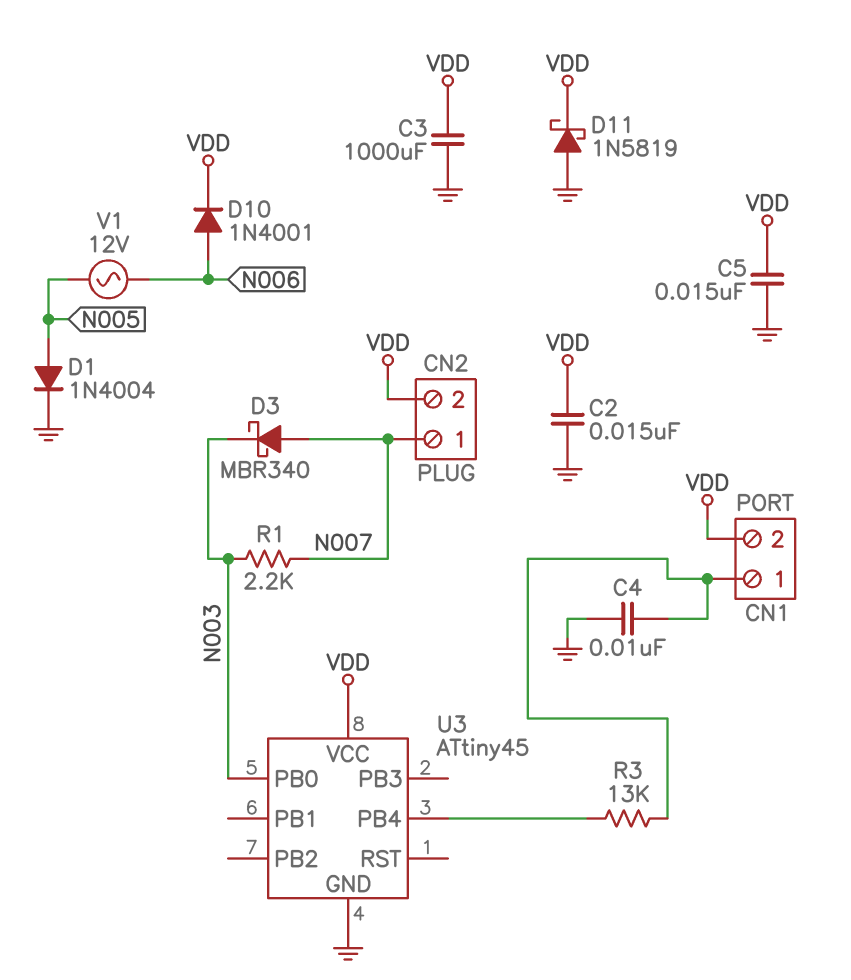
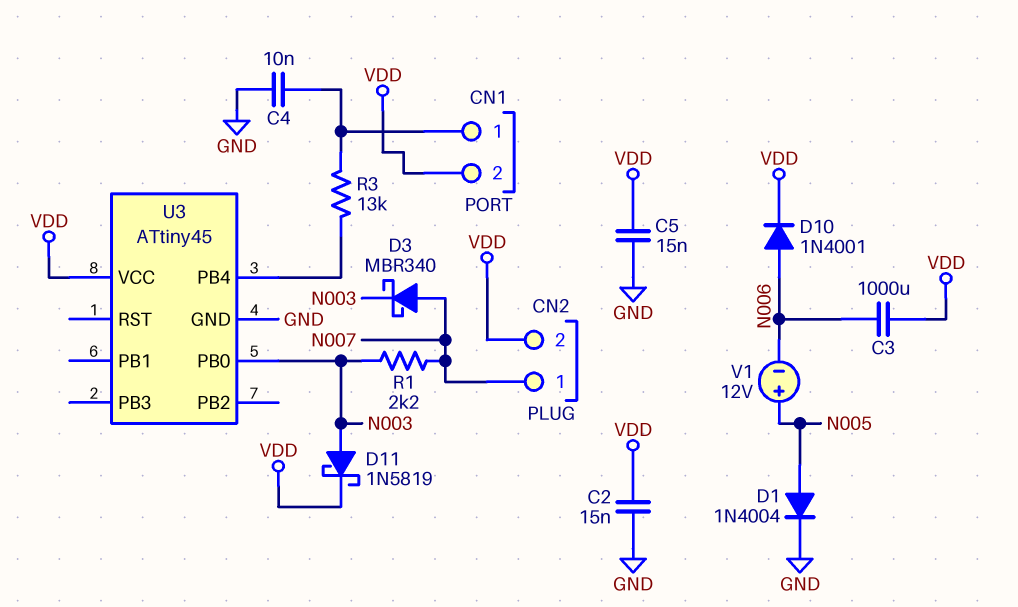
C3: 1000uF (GND, VDD) -> 1000uF (N006, VDD)
D11: schottky 1N5819 (A GND, K VDD) -> schottky 1N5819 (A N003, K VDD)
V1: AC 12V (N005, N006) -> 12V (plus N005, minus N006)

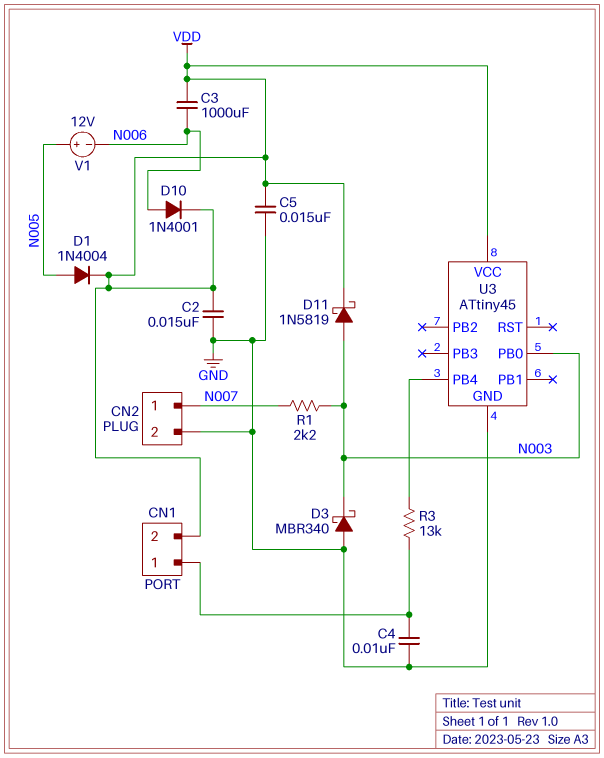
CN2 pin 2: VDD -> GND
D1: diode 1N4004 (A N005, K GND) -> diode 1N4004 (A N005, K VDD)
D3: schottky MBR340 (A N007, K N003) -> schottky MBR340 (A GND, K N003)

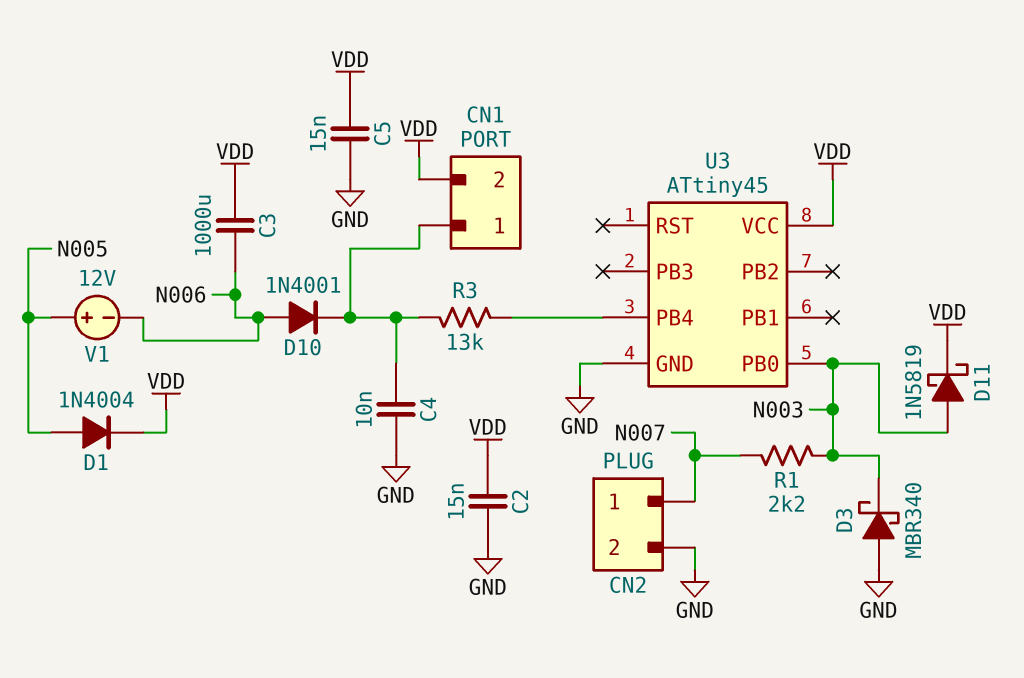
D10: diode 1N4001 (A N006, K VDD) -> diode 1N4001 (A N006, K CN1/1)

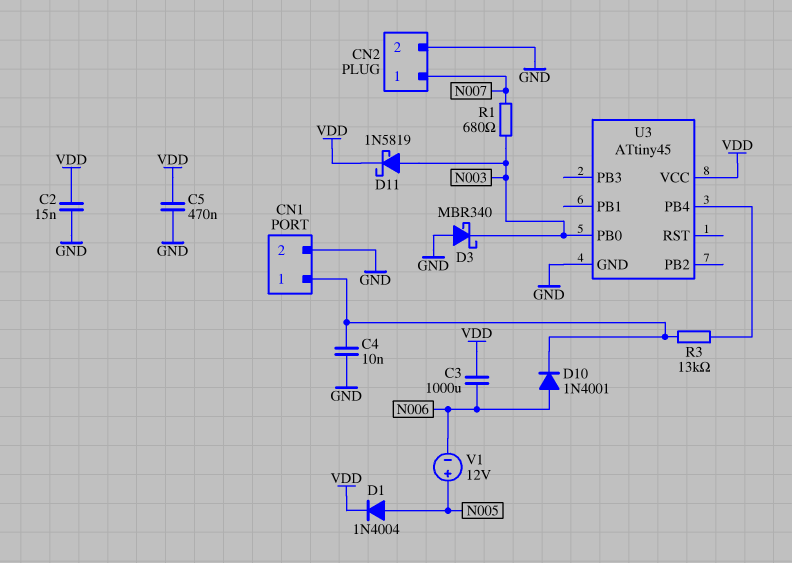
C5: 15nF (GND, VDD) -> 470nF (GND, VDD)
CN1 pin 2: VDD -> GND
R1: 2.2k (N003, N007) -> 680 (N003, N007)

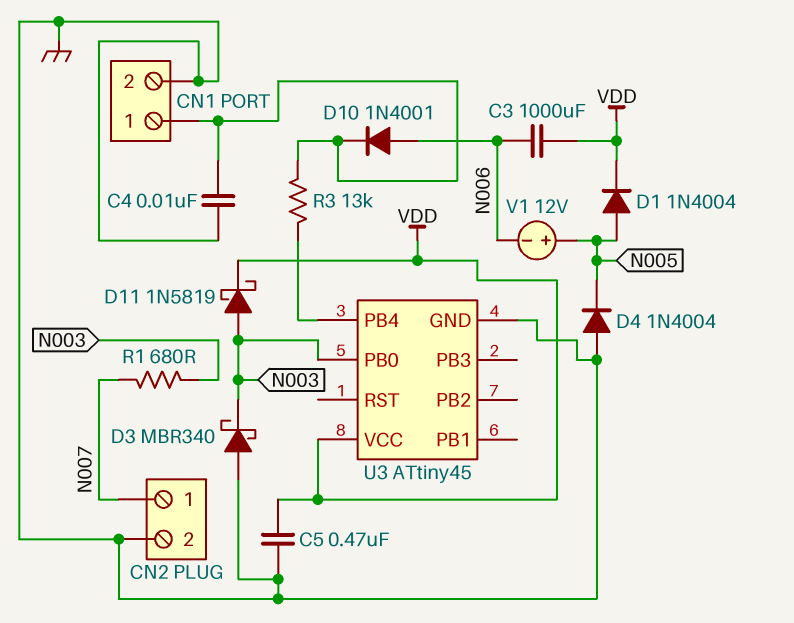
C2: 15nF (GND, VDD) -> none
D4: none -> diode 1N4004 (A GND, K N005)

